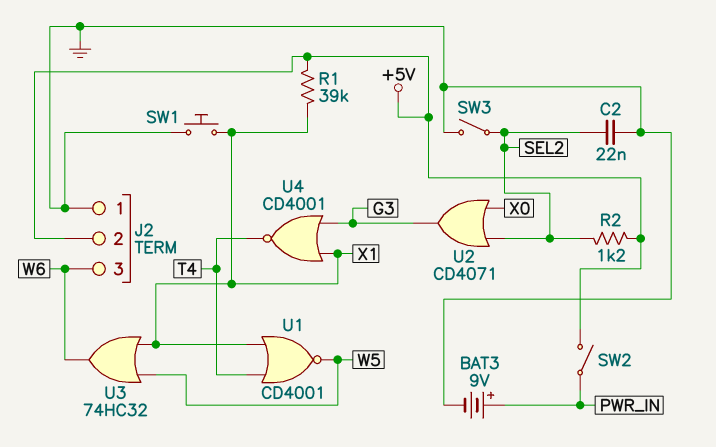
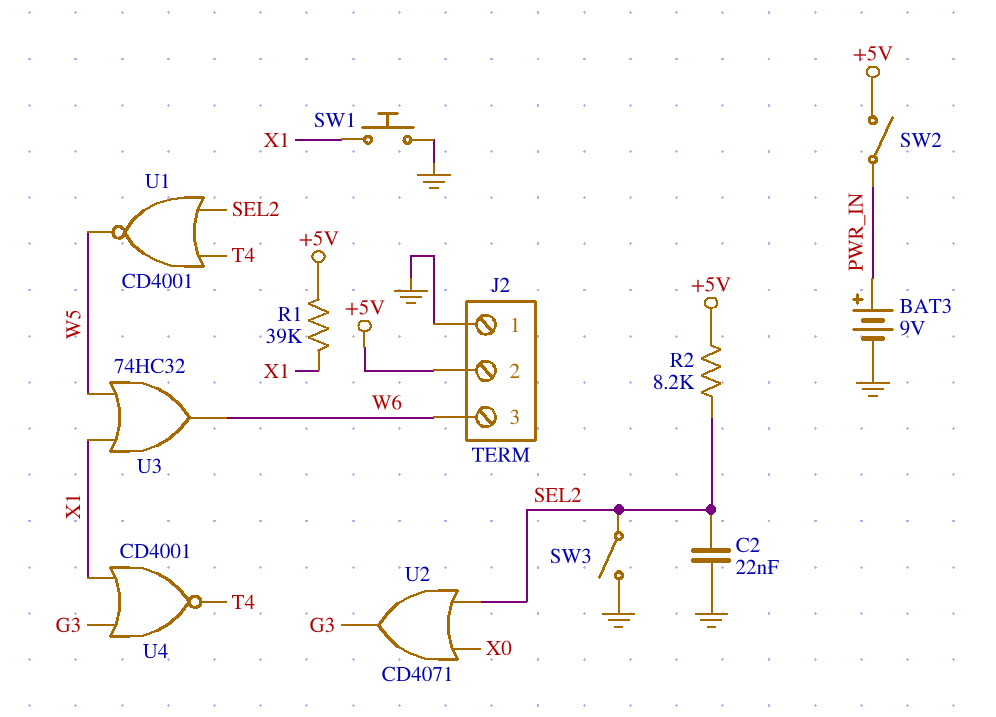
R2: 1.2k (+5V, SEL2) -> 8.2k (+5V, SEL2)
U1: NOR CD4001 (in T4, in X1, out W5) -> NOR CD4001 (in SEL2, in T4, out W5)

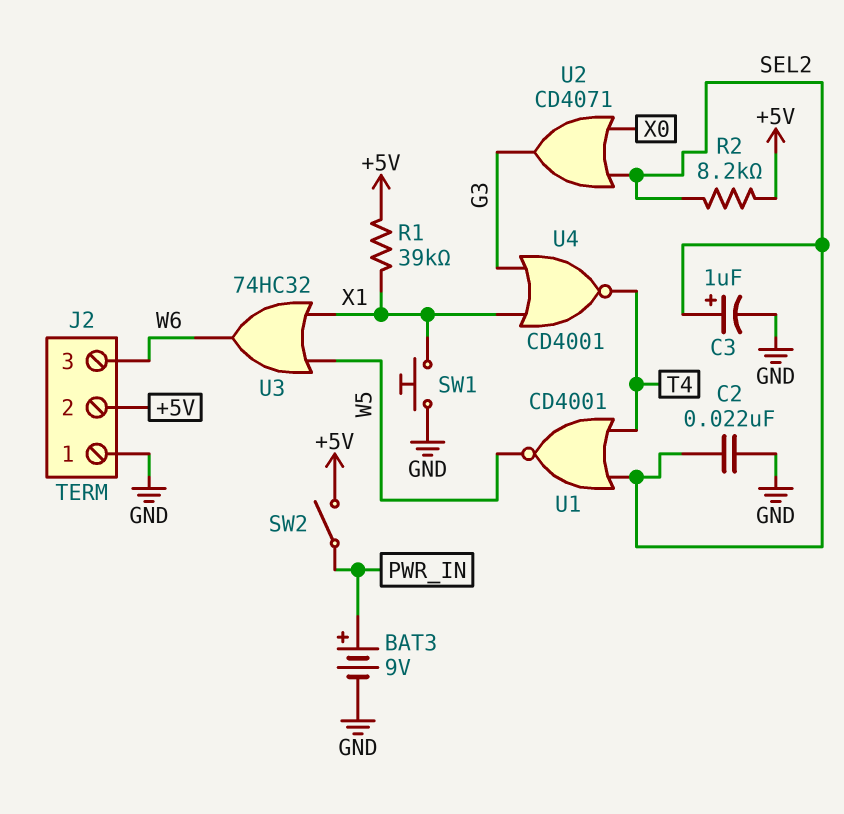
C3: none -> 1uF (plus SEL2, minus GND)
SW3: switch (GND, SEL2) -> none

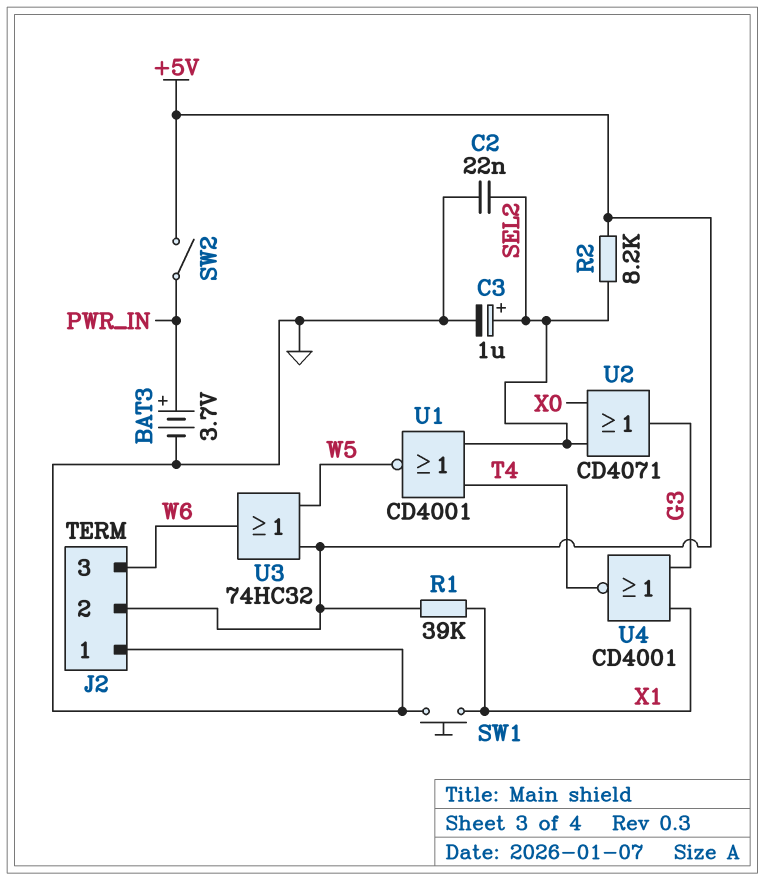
BAT3: 9V (plus PWR_IN, minus GND) -> 3.7V (plus PWR_IN, minus GND)
U3: OR 74HC32 (in W5, in X1, out W6) -> OR 74HC32 (in +5V, in W5, out W6)

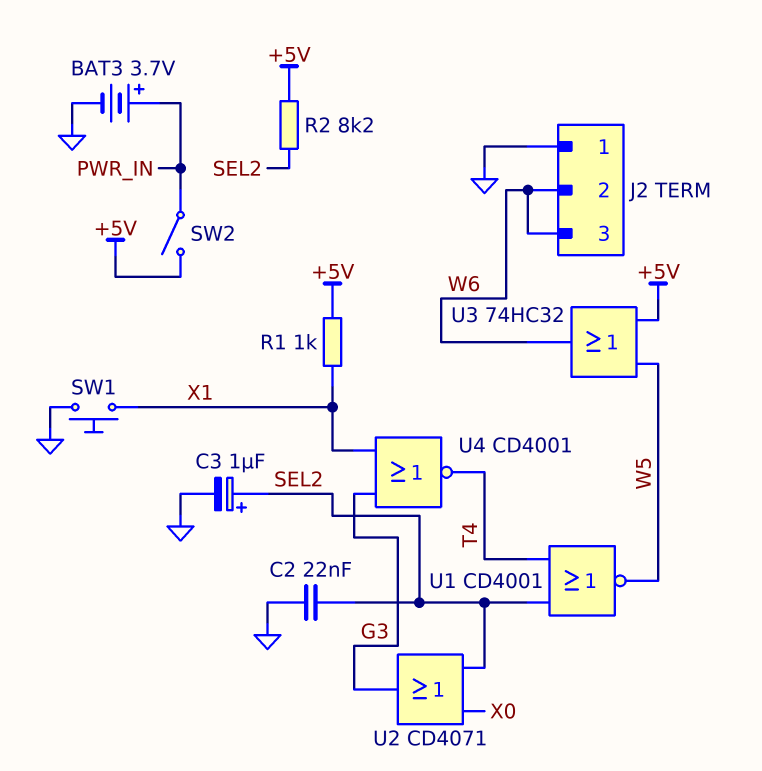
J2 pin 2: +5V -> W6
R1: 39k (+5V, X1) -> 1k (+5V, X1)

